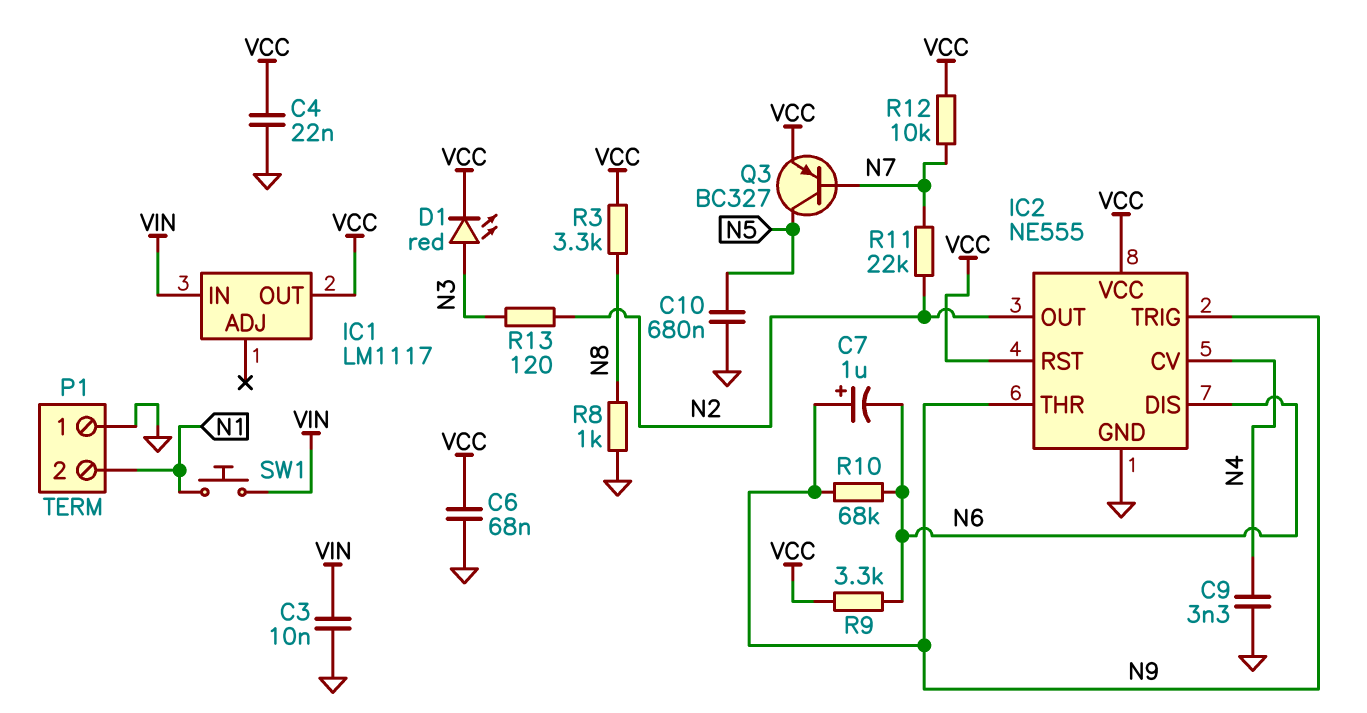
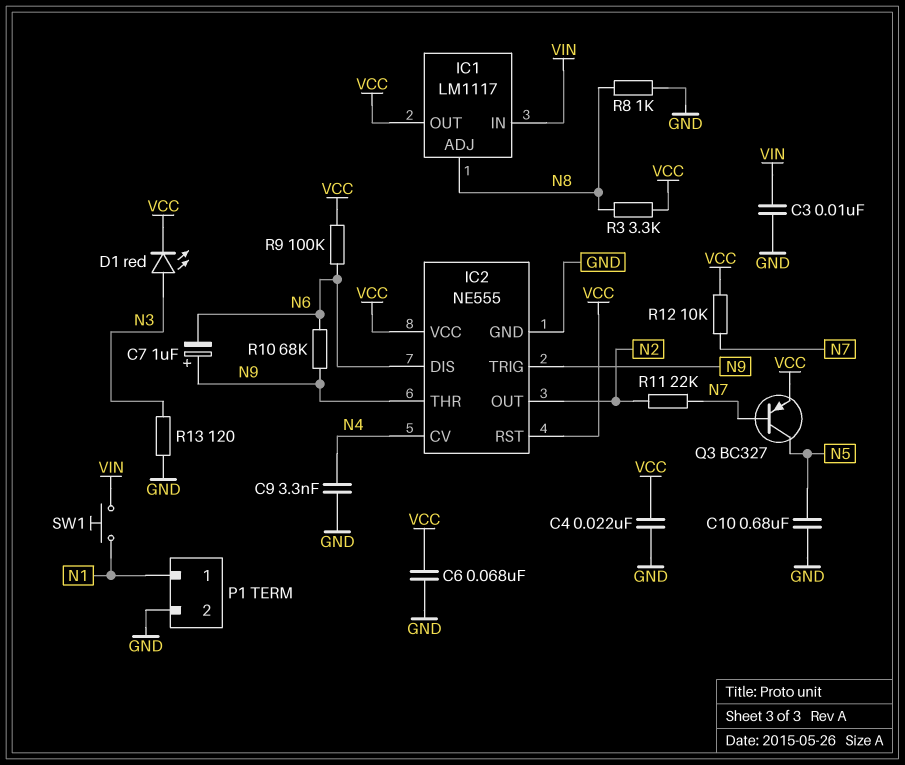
IC1 pin ADJ: none -> N8
P1 pin 1: GND -> N1
P1 pin 2: N1 -> GND
R9: 3.3k (N6, VCC) -> 100k (N6, VCC)
R13: 120 (N2, N3) -> 120 (GND, N3)

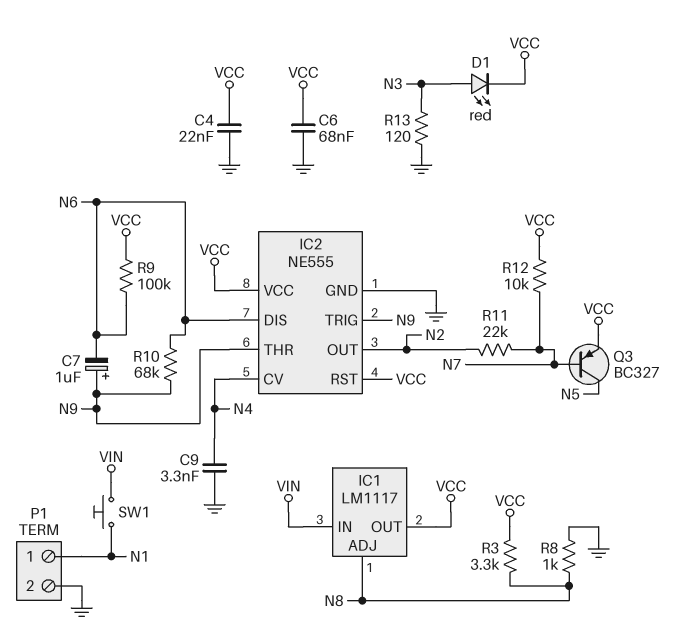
C3: 10nF (GND, VIN) -> none
C10: 680nF (GND, N5) -> none

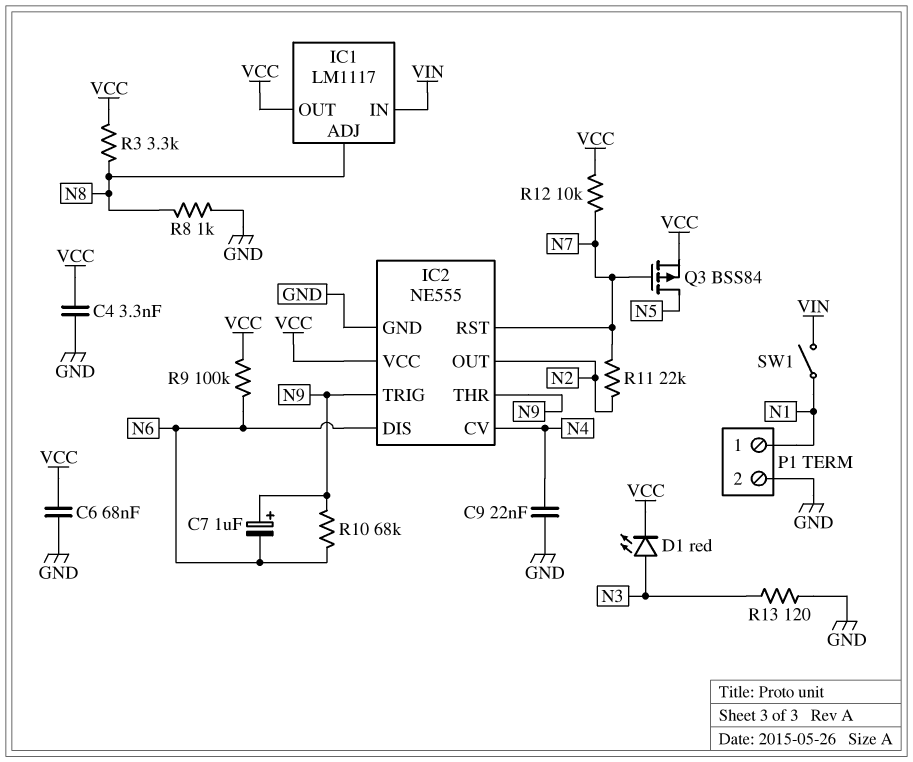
C4: 22nF (GND, VCC) -> 3.3nF (GND, VCC)
C9: 3.3nF (GND, N4) -> 22nF (GND, N4)
IC2 pin RST: VCC -> N7
Q3: PNP BC327 (B N7, C N5, E VCC) -> PMOS BSS84 (G N7, D N5, S VCC)
SW1: button (N1, VIN) -> switch (N1, VIN)

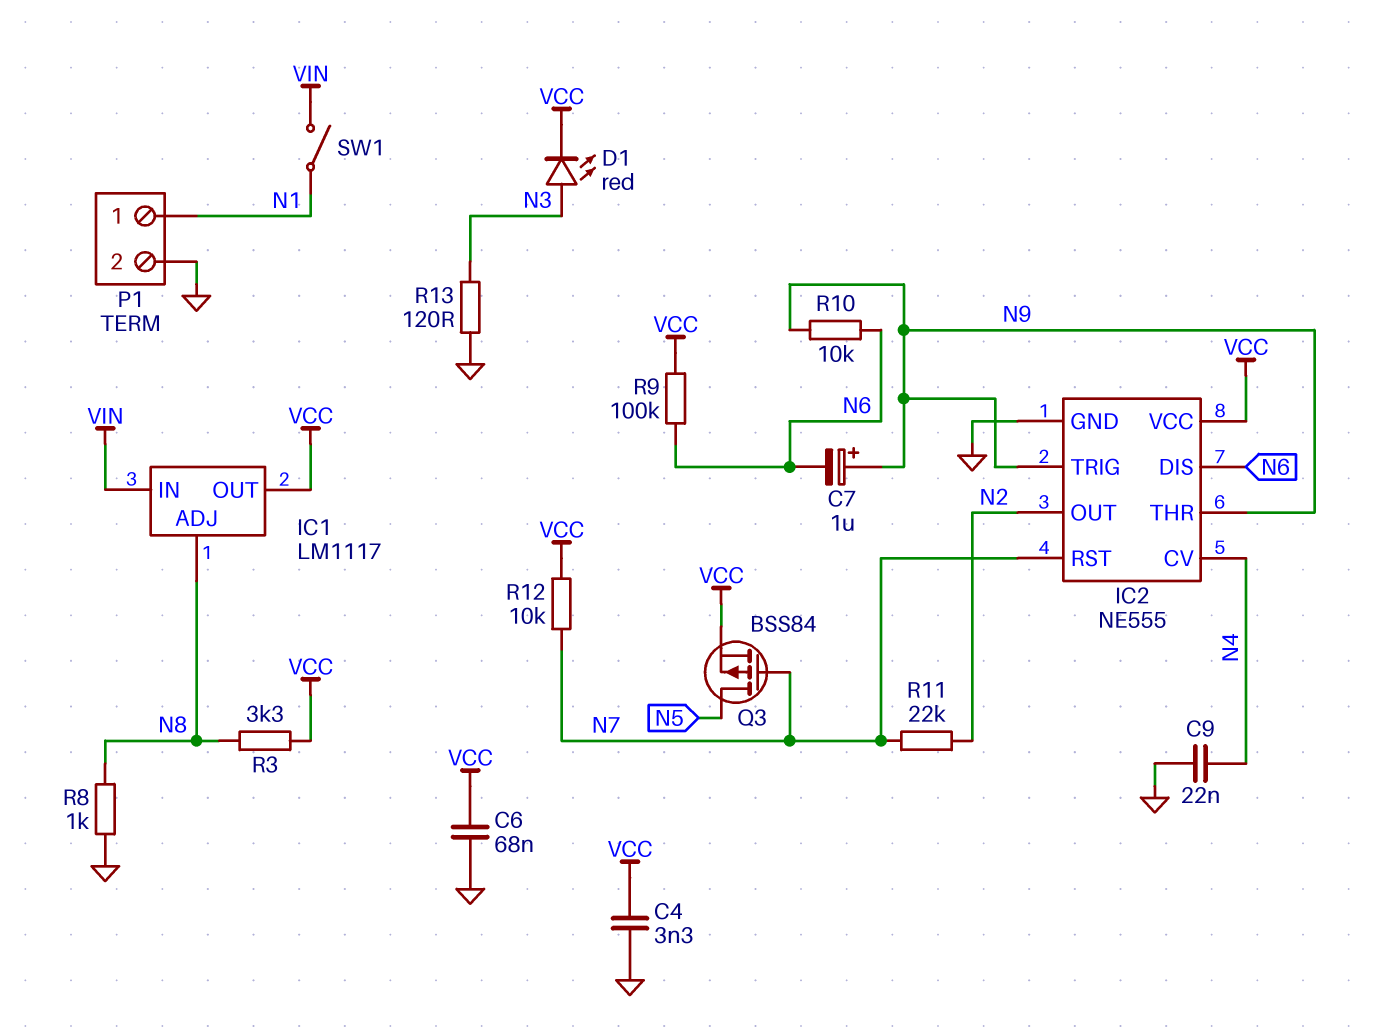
R10: 68k (N6, N9) -> 10k (N6, N9)

